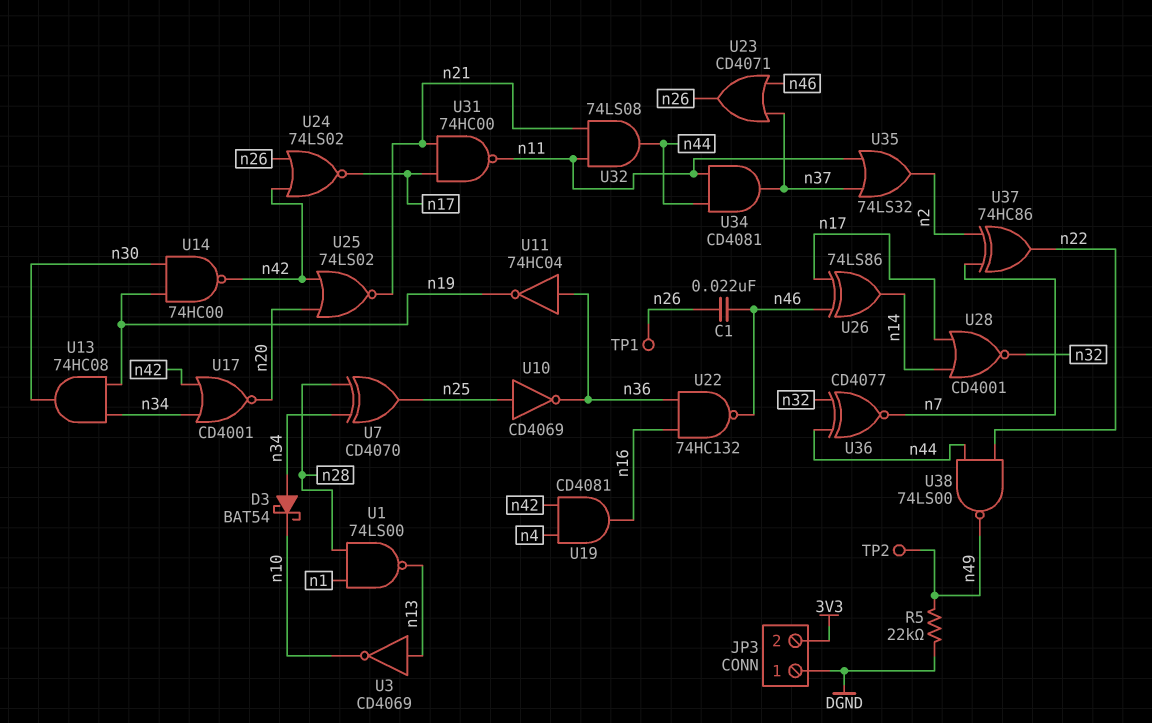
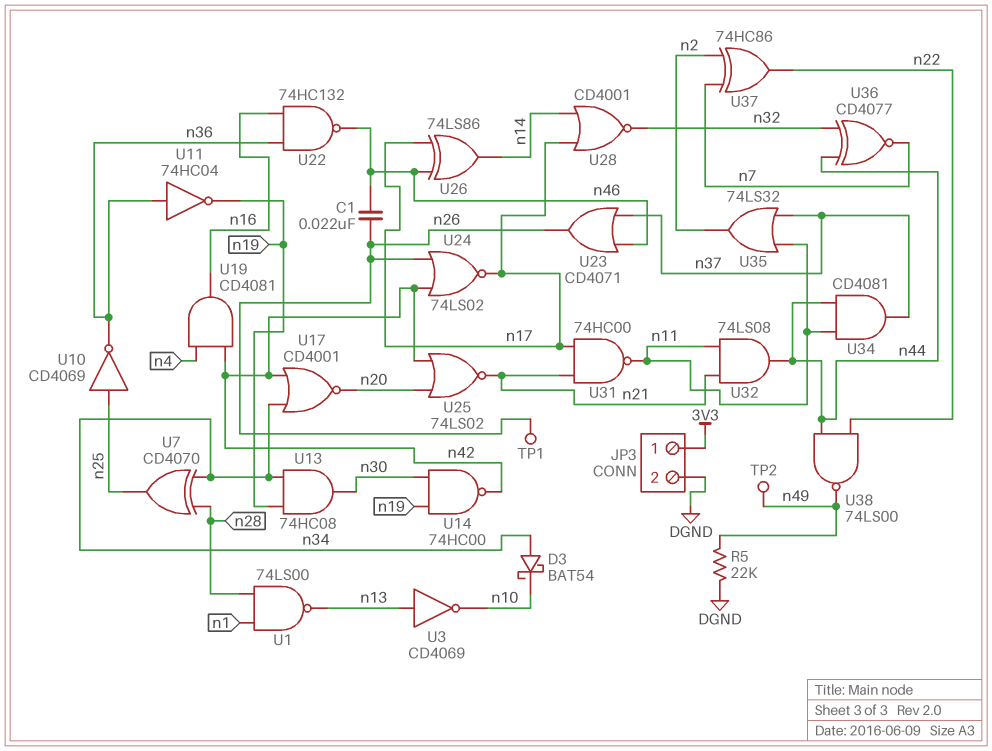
JP3 pin 1: DGND -> 3V3
JP3 pin 2: 3V3 -> DGND

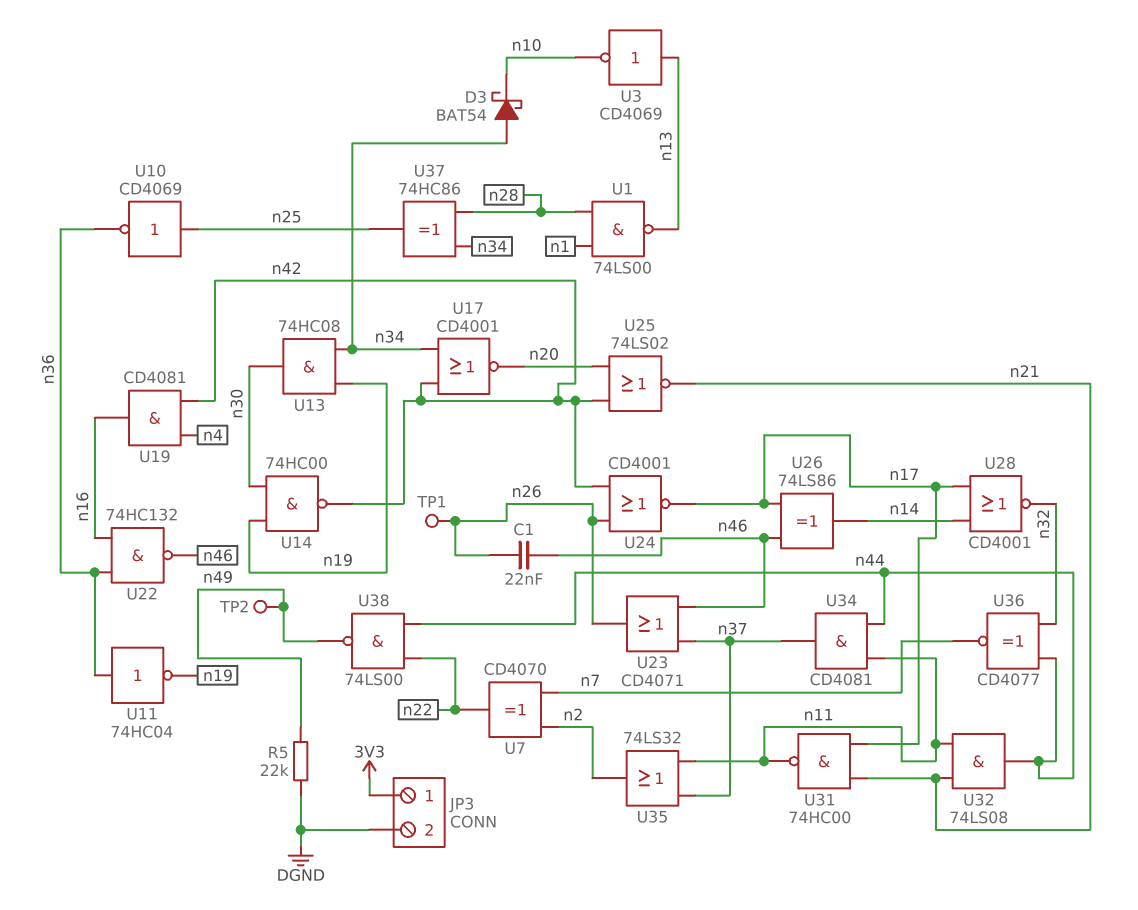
U7: XOR CD4070 (in n28, in n34, out n25) -> XOR CD4070 (in n2, in n7, out n22)
U24: NOR 74LS02 (in n26, in n42, out n17) -> NOR CD4001 (in n26, in n42, out n17)
U37: XOR 74HC86 (in n2, in n7, out n22) -> XOR 74HC86 (in n28, in n34, out n25)

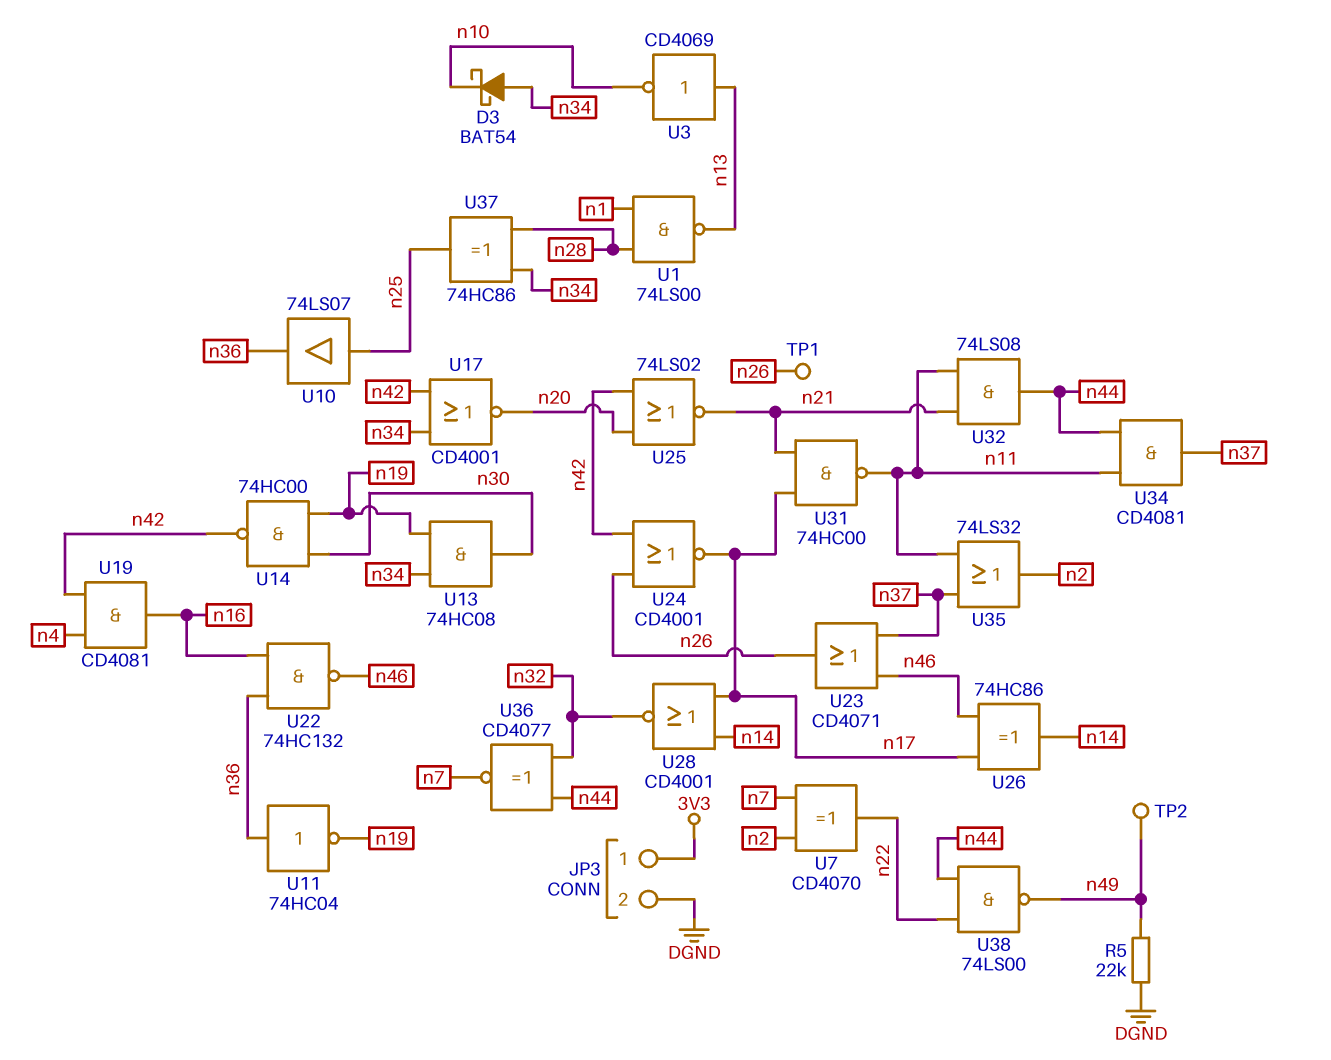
C1: 22nF (n26, n46) -> none
U10: NOT CD4069 (in n25, out n36) -> buffer 74LS07 (in n25, out n36)
U26: XOR 74LS86 (in n17, in n46, out n14) -> XOR 74HC86 (in n17, in n46, out n14)

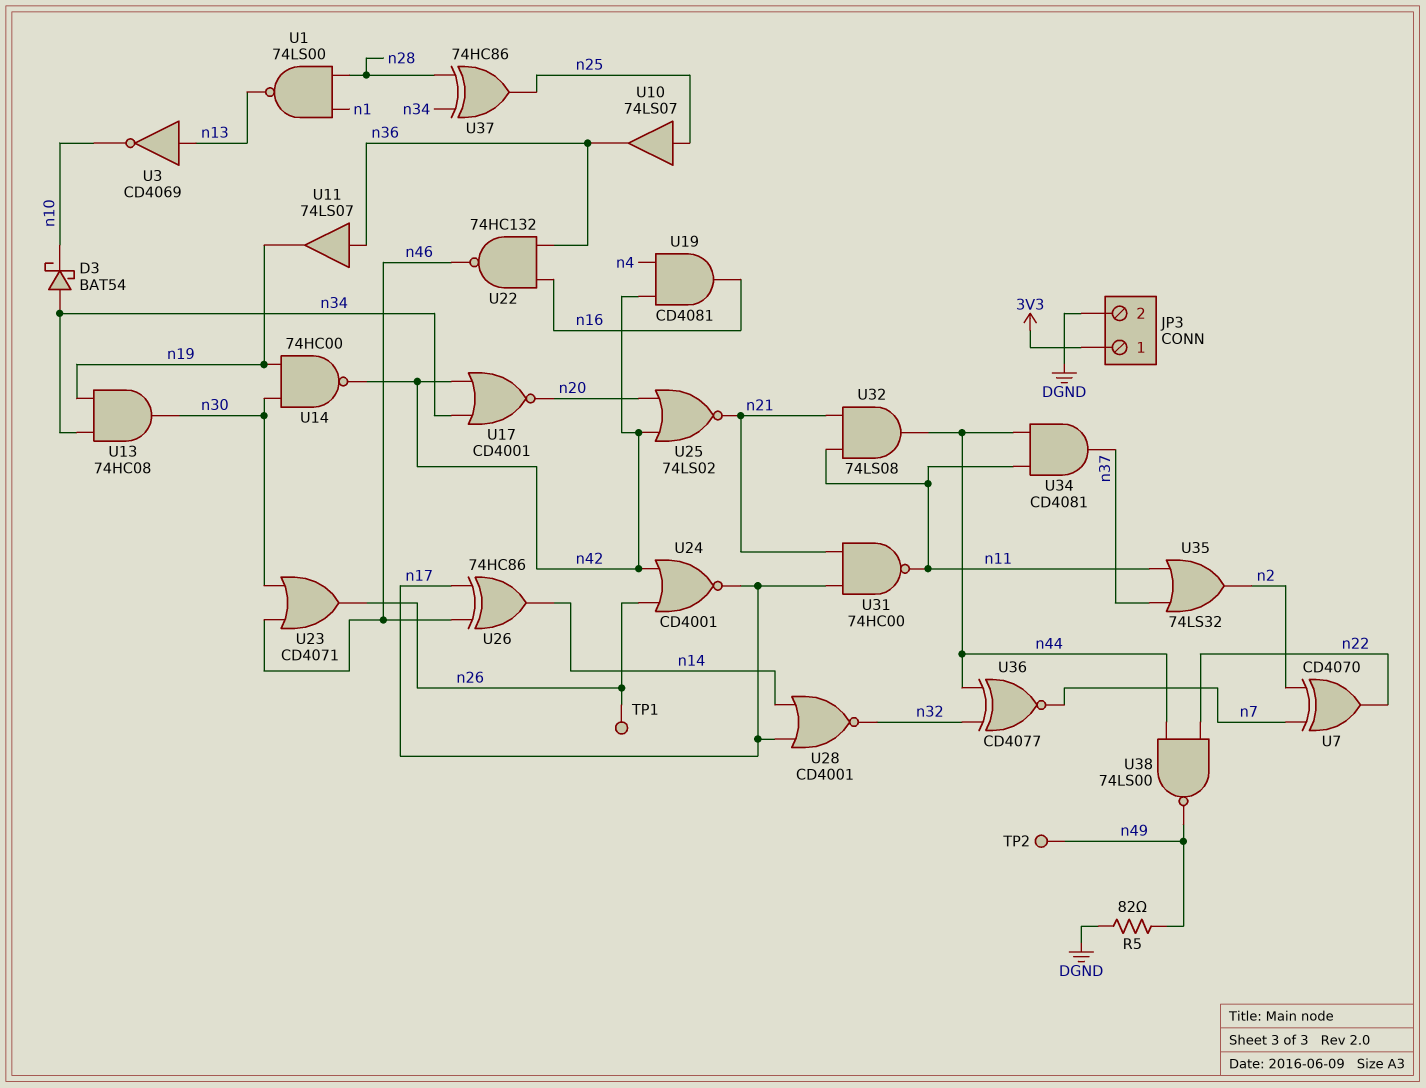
R5: 22k (DGND, n49) -> 82 (DGND, n49)
U11: NOT 74HC04 (in n36, out n19) -> buffer 74LS07 (in n36, out n19)
U23: OR CD4071 (in n37, in n46, out n26) -> OR CD4071 (in n30, in n46, out n26)

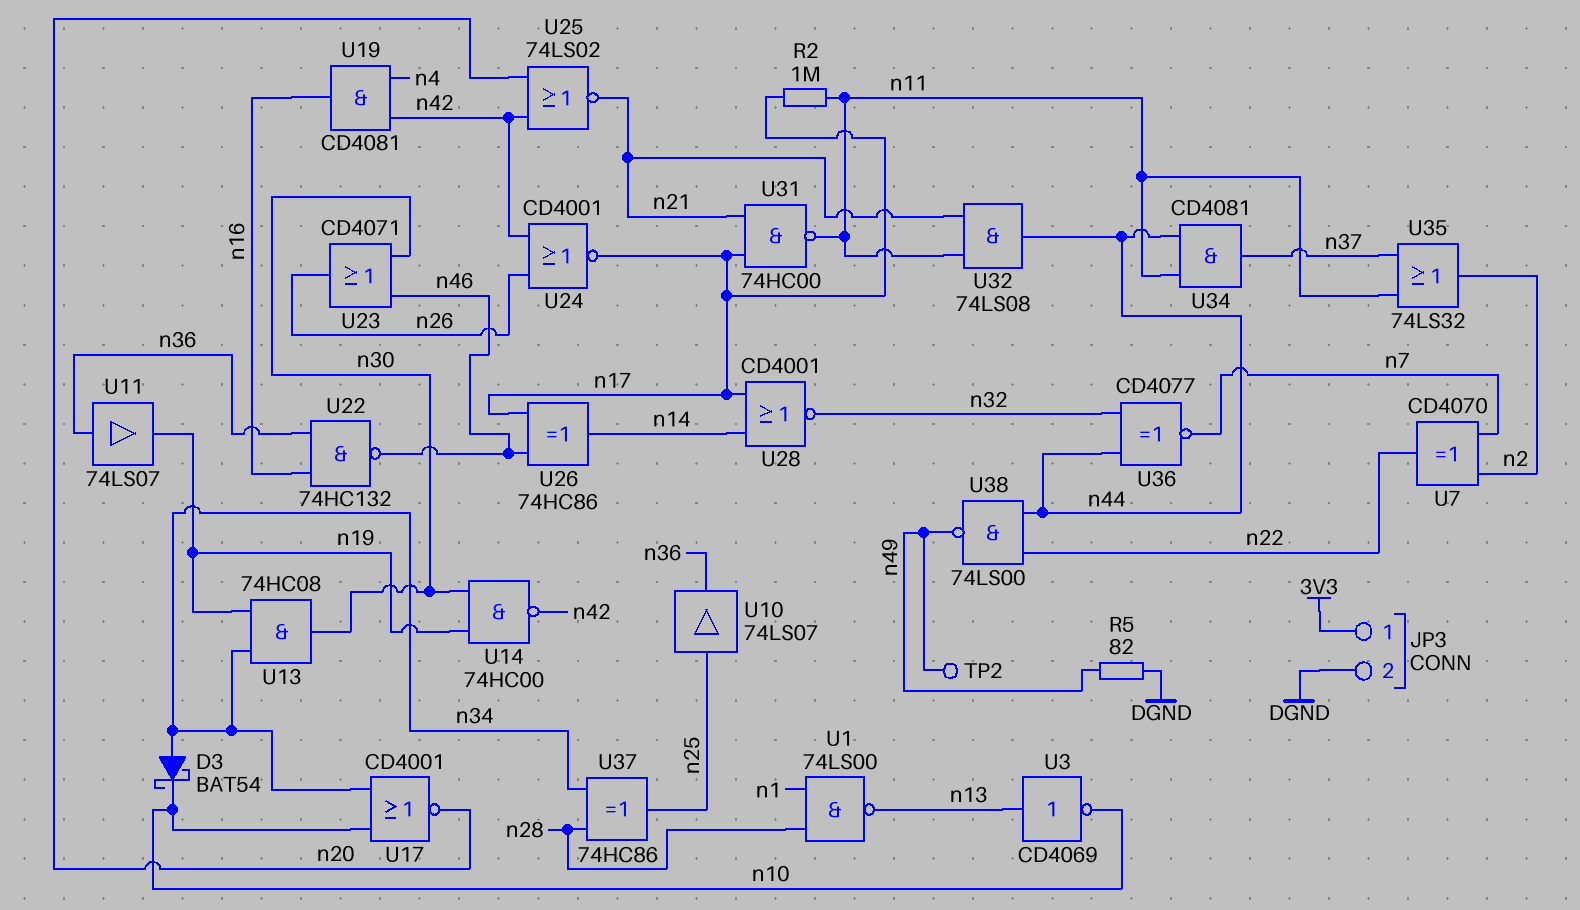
R2: none -> 1M (n11, n17)
TP1: test point (n26) -> none
U17: NOR CD4001 (in n34, in n42, out n20) -> NOR CD4001 (in n10, in n34, out n20)

